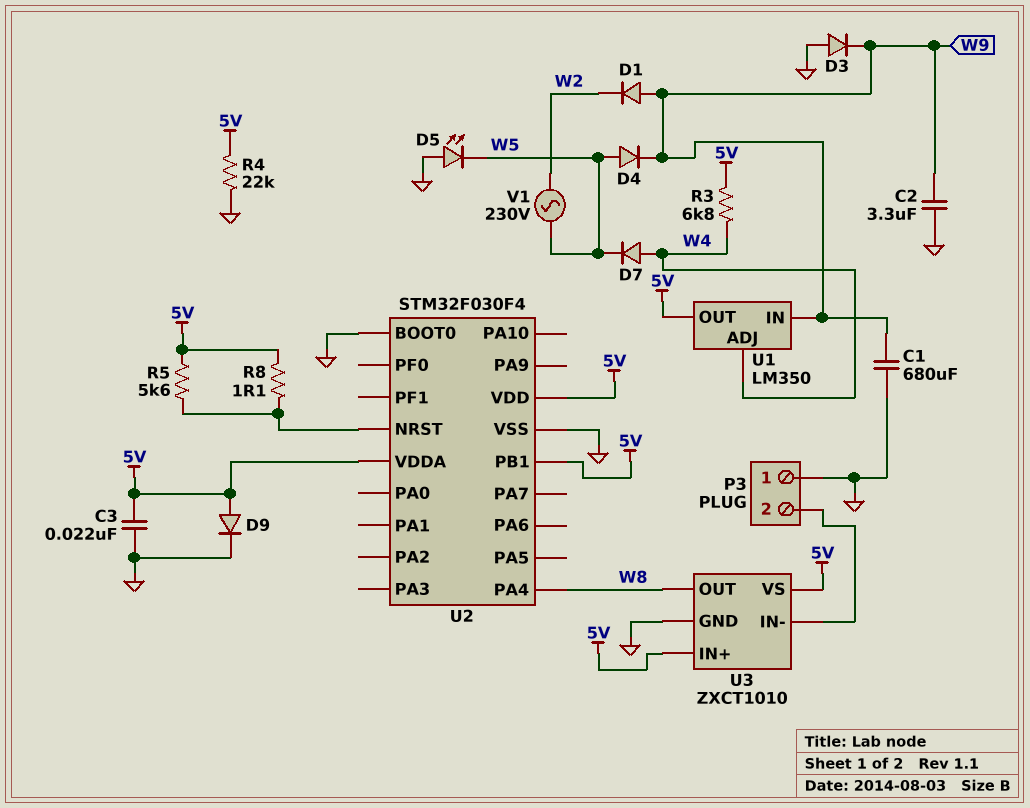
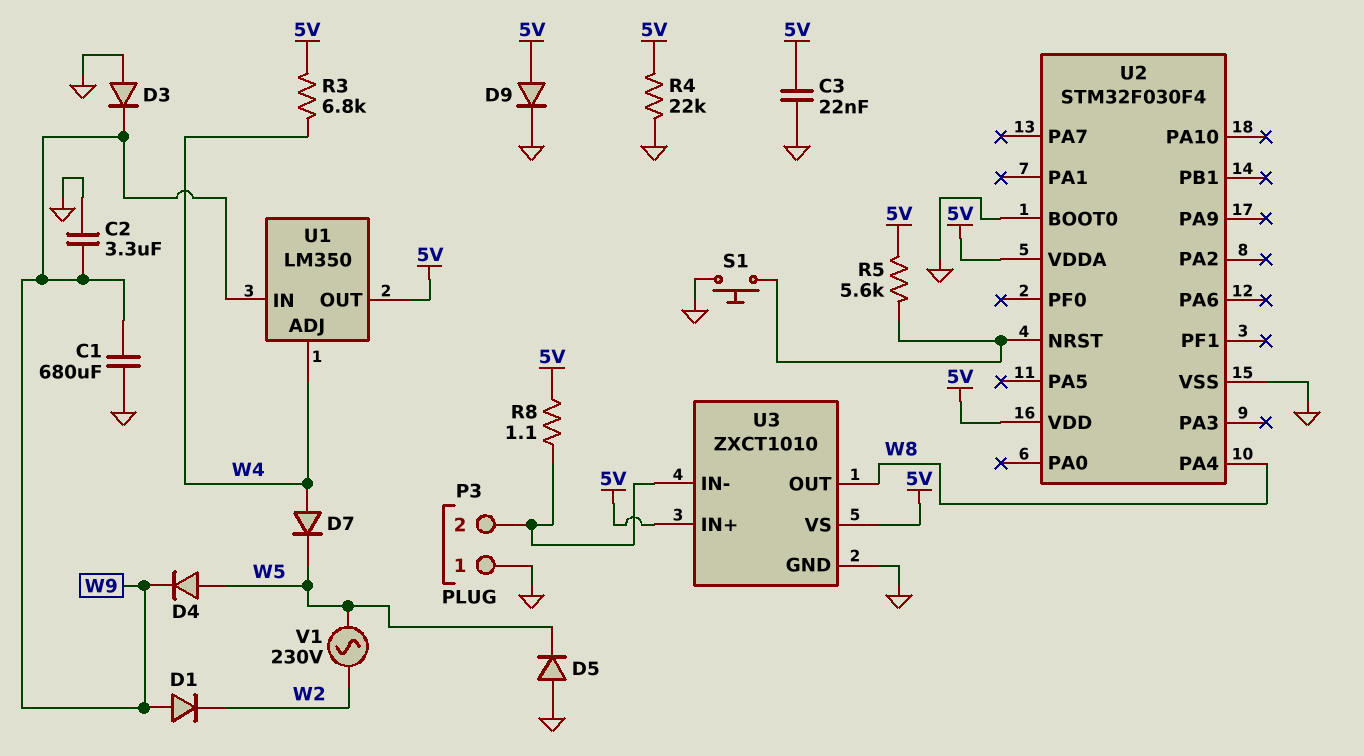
D5: LED (A GND, K W5) -> diode (A GND, K W5)
R8: 1.1 (5V, U2/NRST) -> 1.1 (5V, P3/2)
S1: none -> button (GND, U2/NRST)
U2 pin PB1: 5V -> none

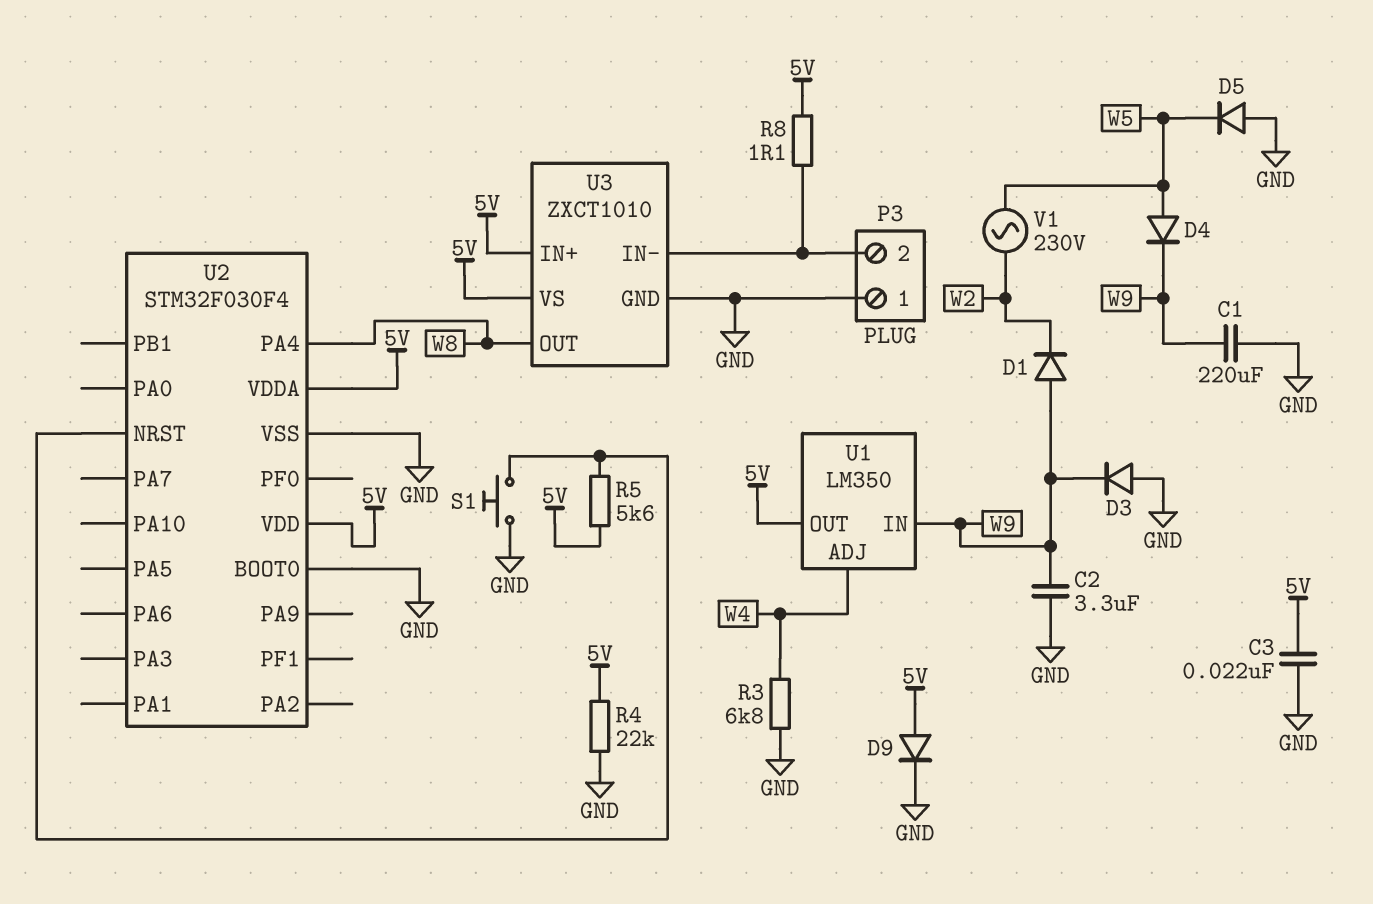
C1: 680uF (GND, W9) -> 220uF (GND, W9)
D7: diode (A W4, K W5) -> none
R3: 6.8k (5V, W4) -> 6.8k (GND, W4)

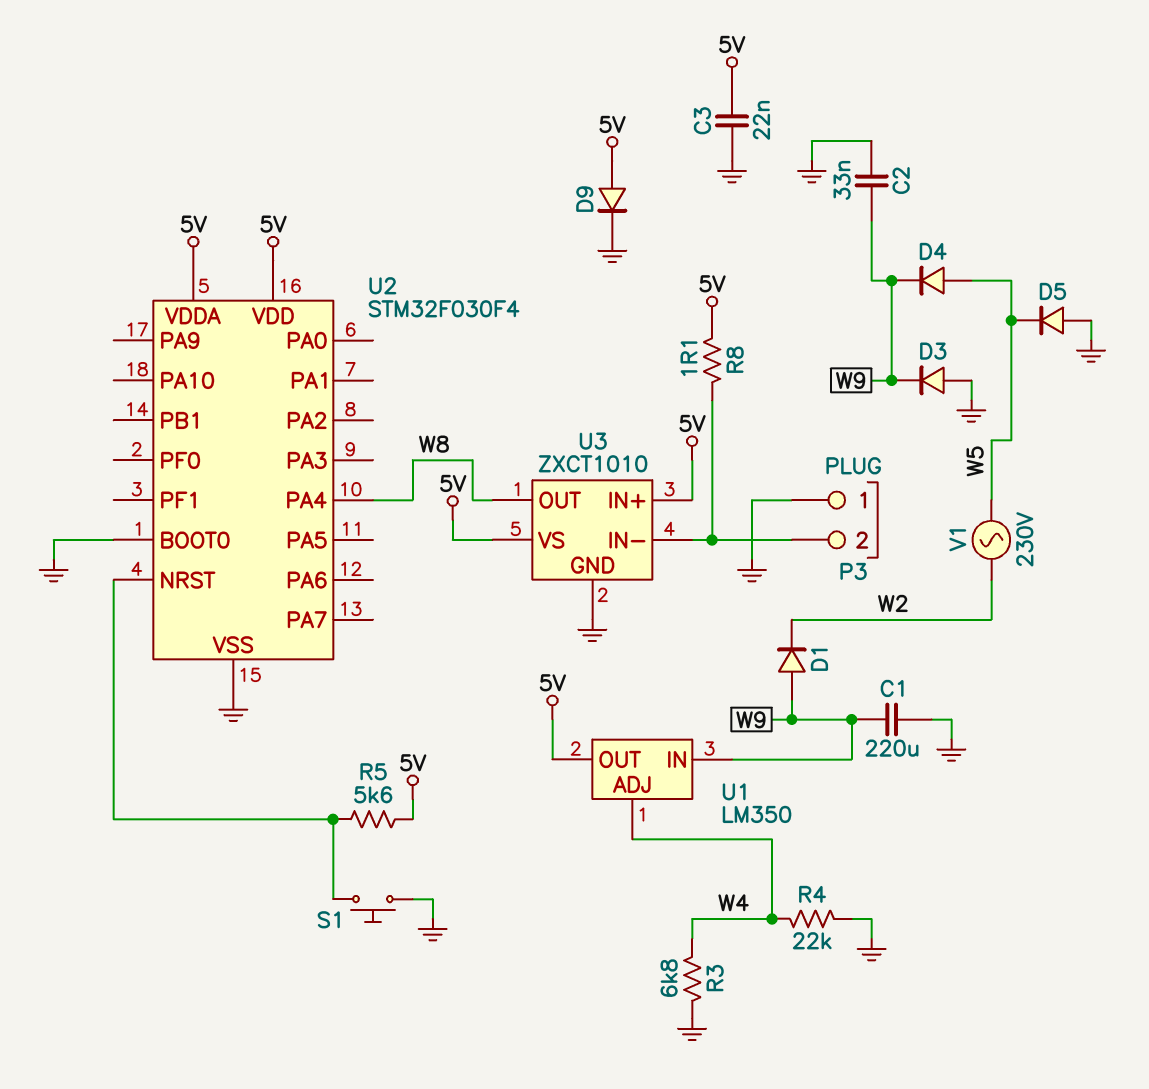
C2: 3.3uF (GND, W9) -> 33nF (GND, W9)
R4: 22k (5V, GND) -> 22k (GND, W4)

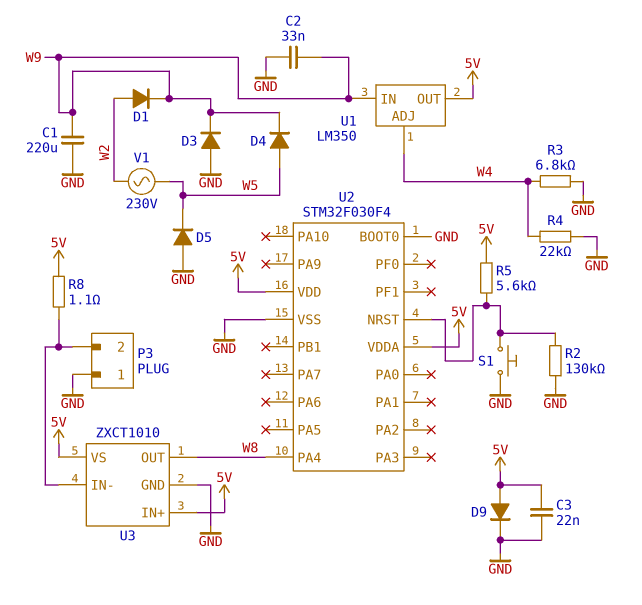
D1: diode (A W9, K W2) -> diode (A W2, K W9)
R2: none -> 130k (GND, U2/NRST)

